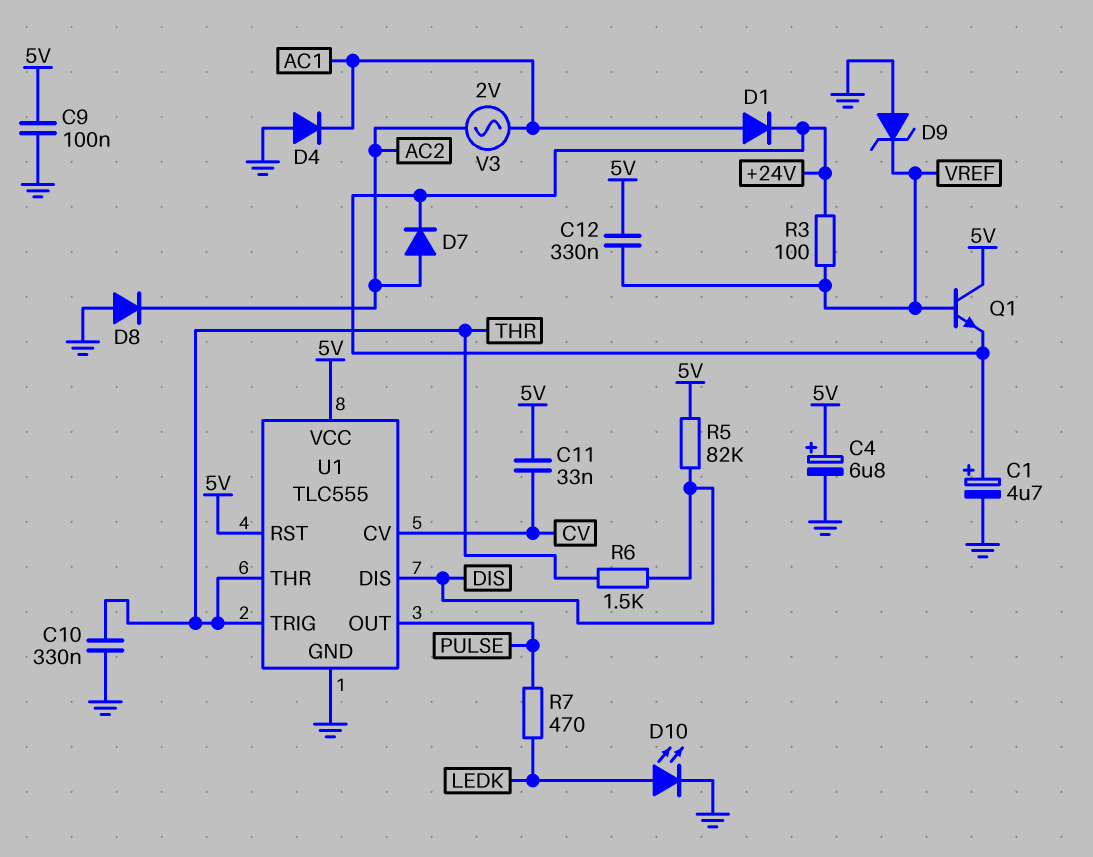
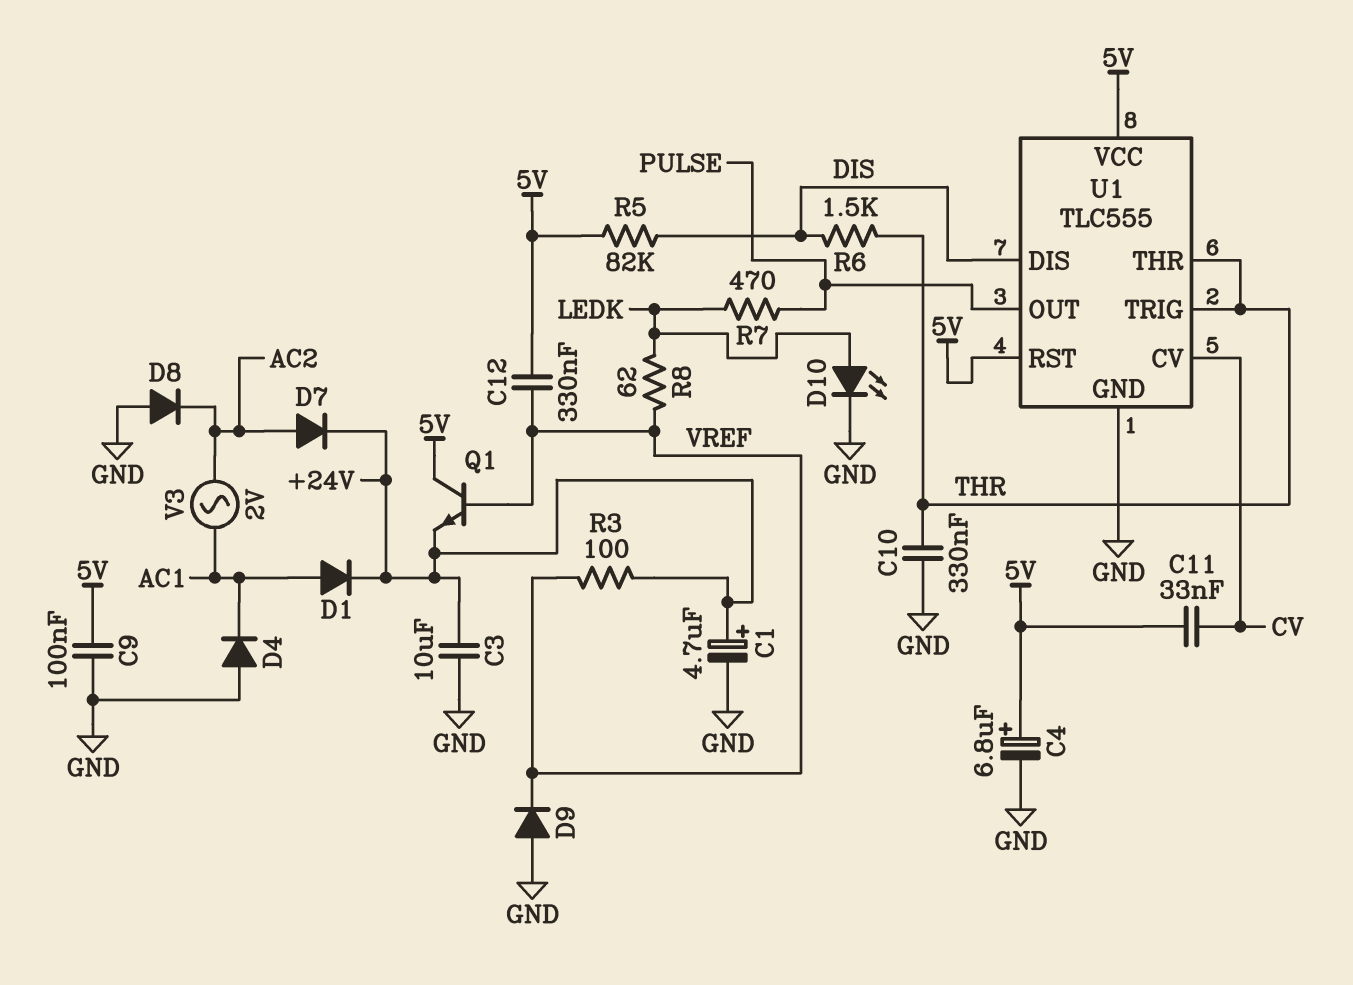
C3: none -> 10uF (+24V, GND)
D9: zener (A GND, K VREF) -> diode (A GND, K VREF)
R8: none -> 62 (LEDK, VREF)

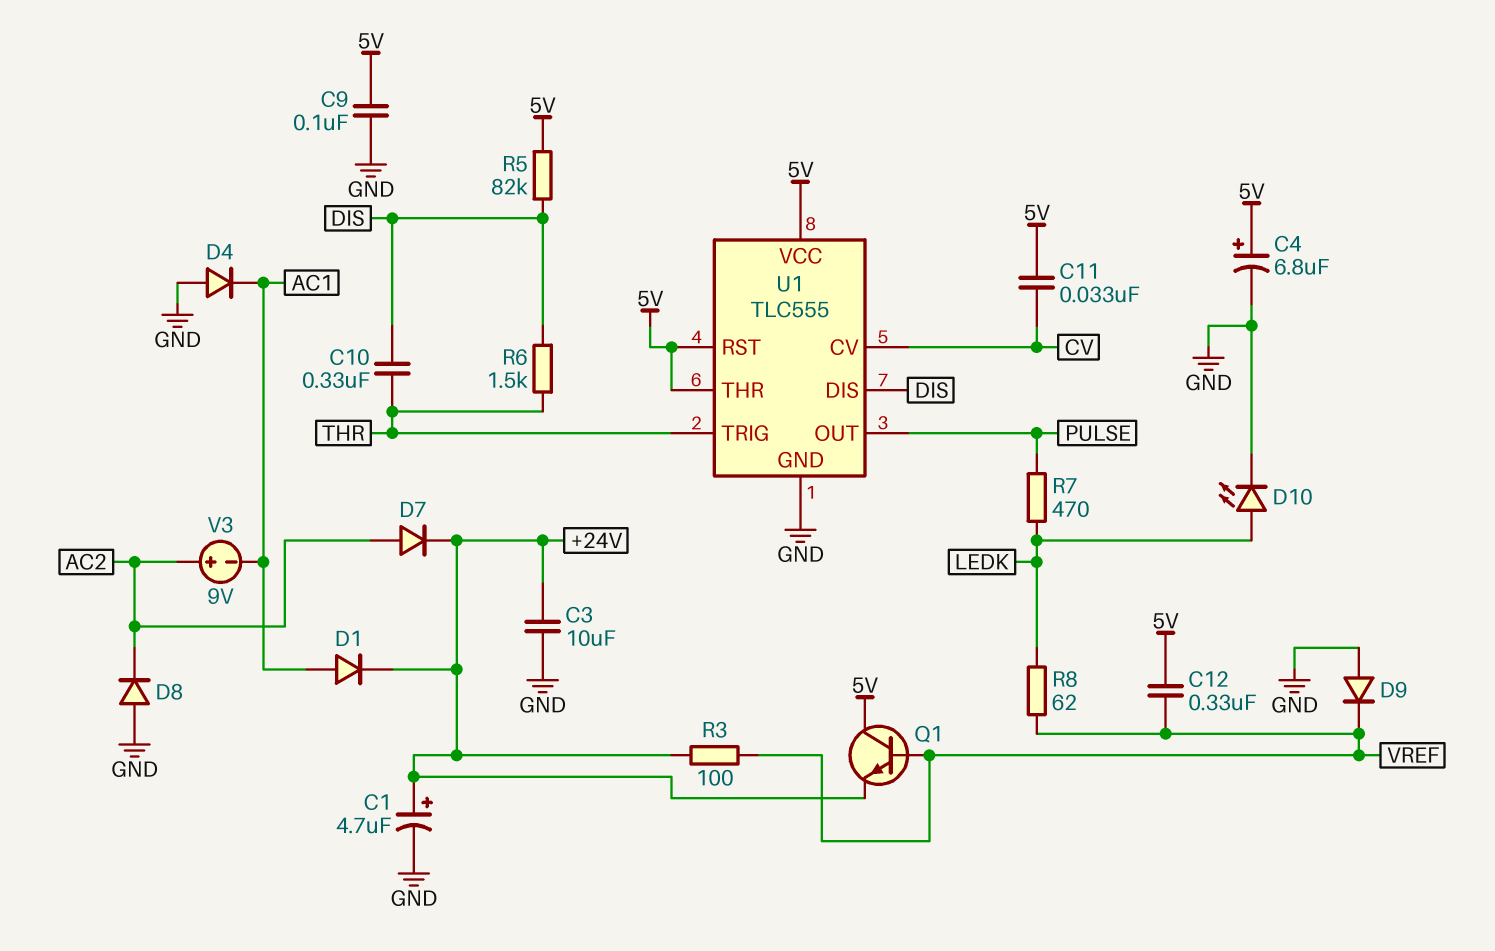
C10: 330nF (GND, THR) -> 330nF (DIS, THR)
U1 pin THR: THR -> 5V
V3: AC 2V (AC1, AC2) -> 9V (plus AC2, minus AC1)

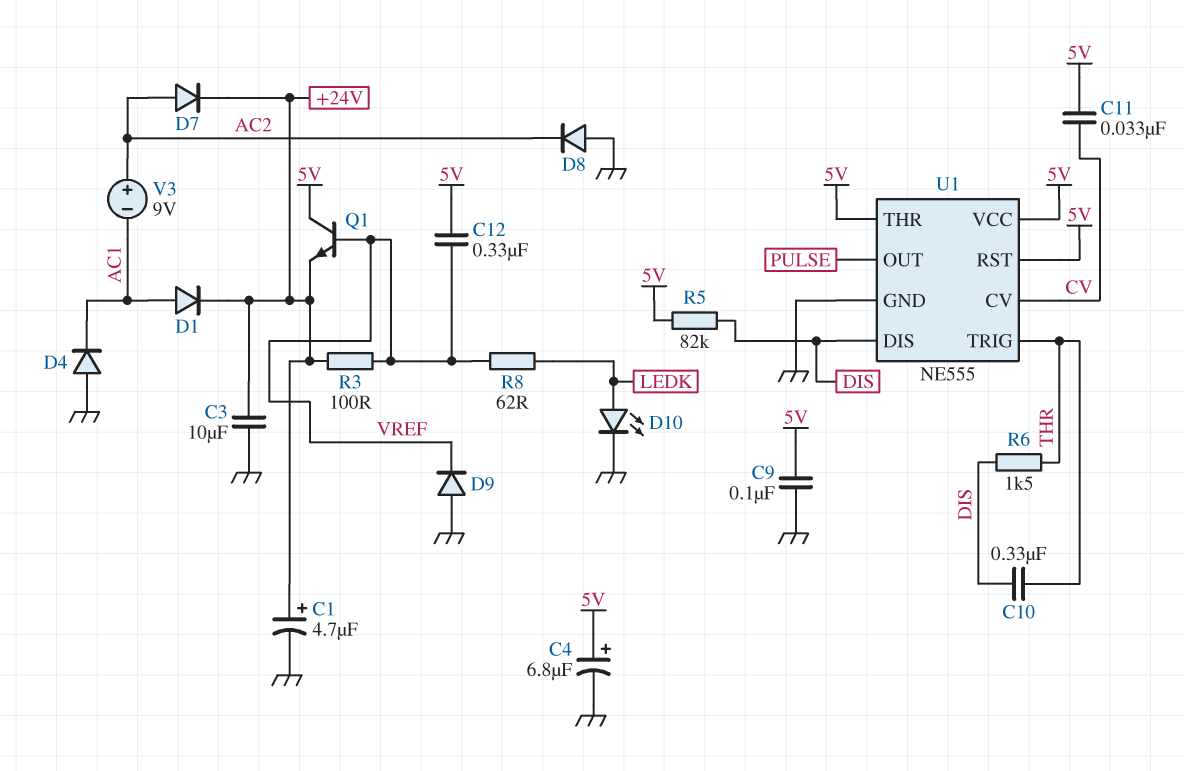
R7: 470 (LEDK, PULSE) -> none
U1: TLC555 -> NE555

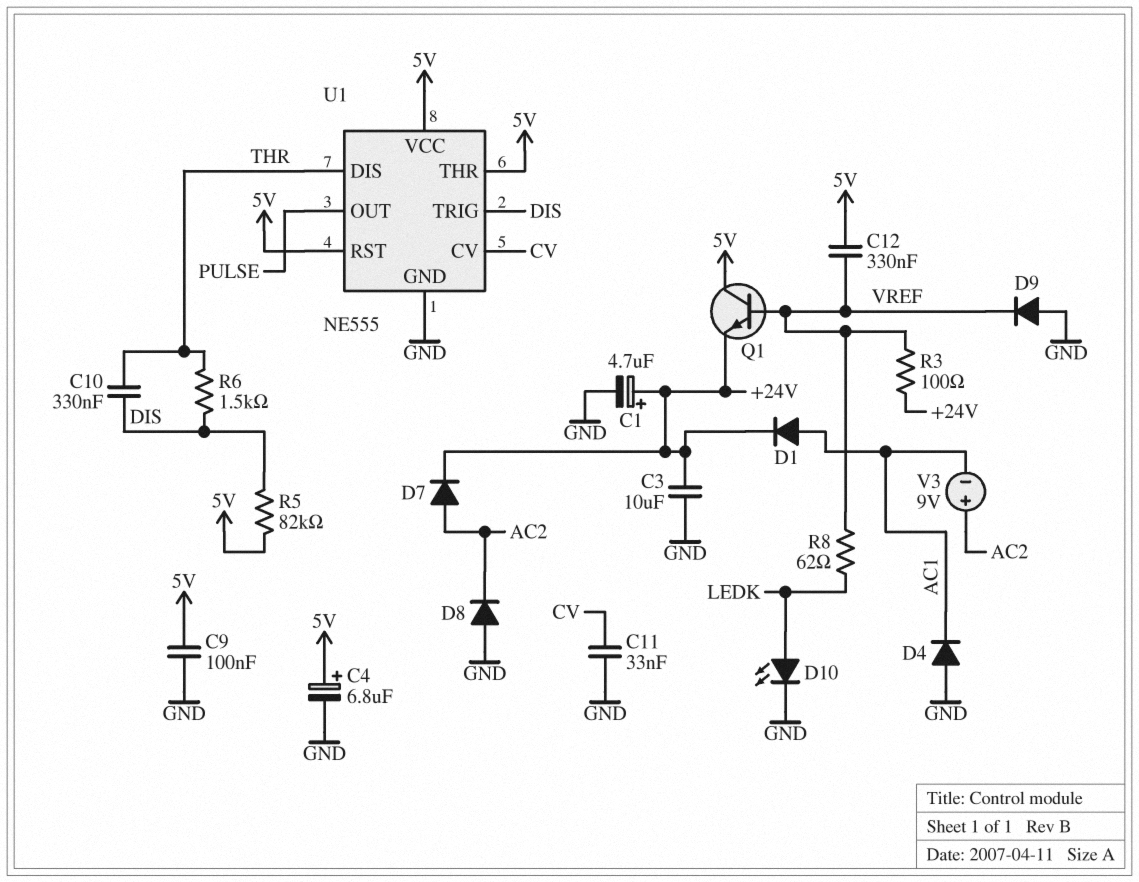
C11: 33nF (5V, CV) -> 33nF (CV, GND)
U1 pin DIS: DIS -> THR
U1 pin TRIG: THR -> DIS

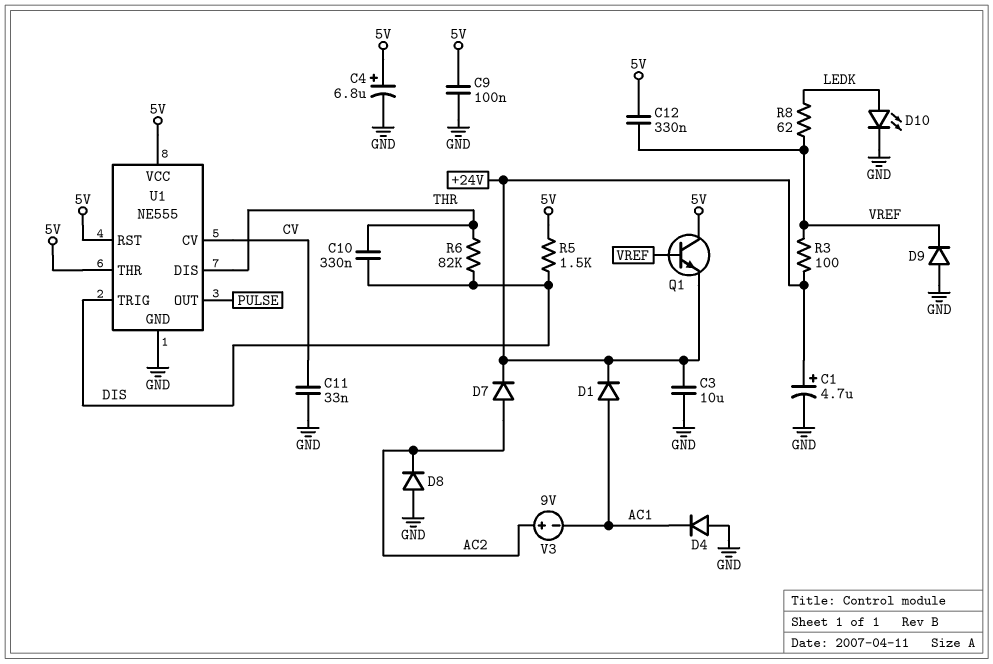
R5: 82k (5V, DIS) -> 1.5k (5V, DIS)
R6: 1.5k (DIS, THR) -> 82k (DIS, THR)

